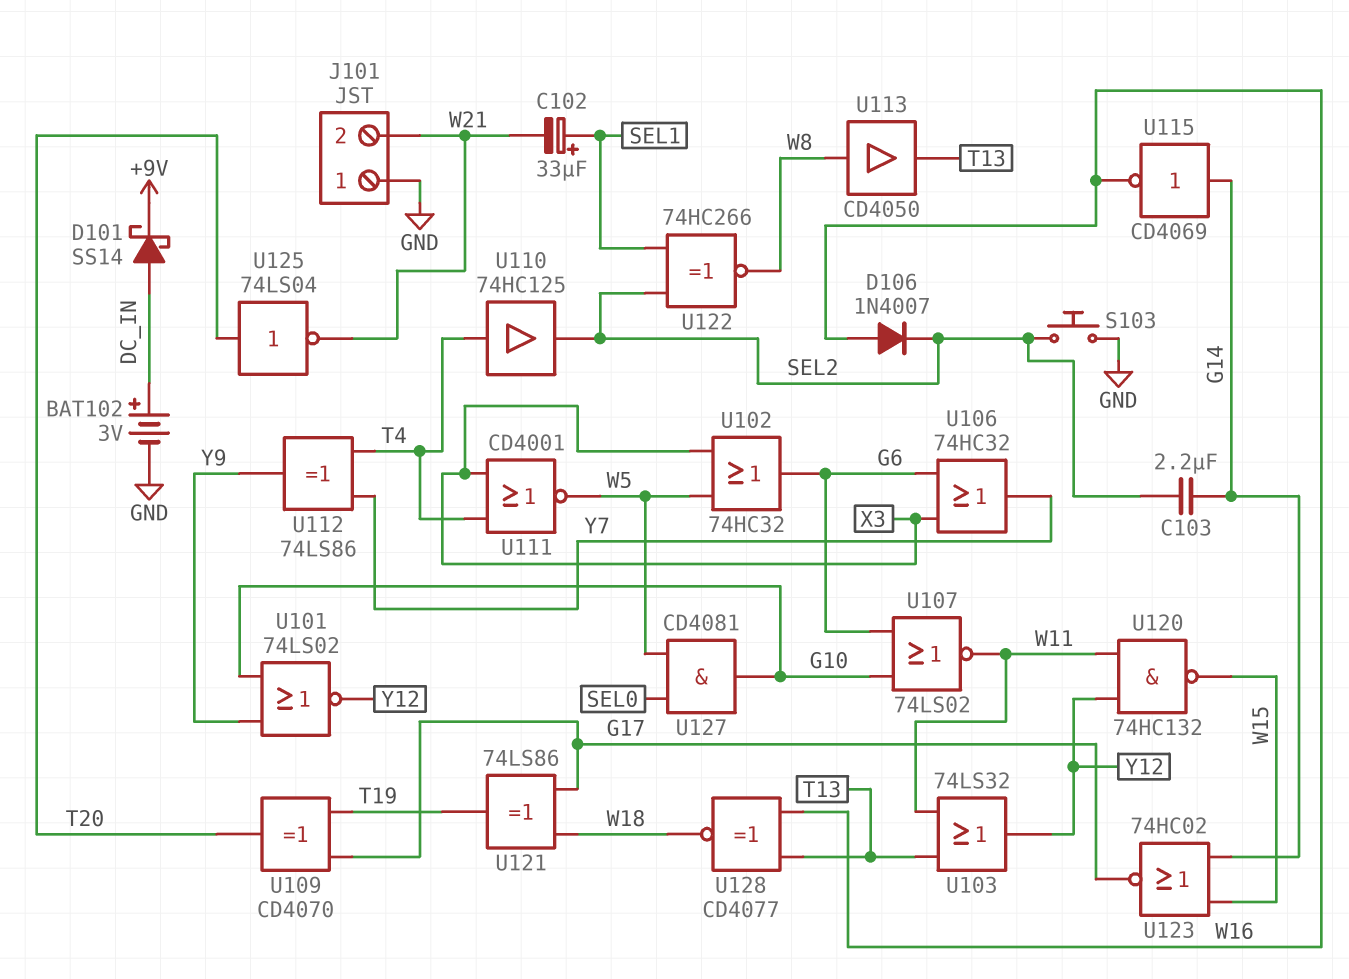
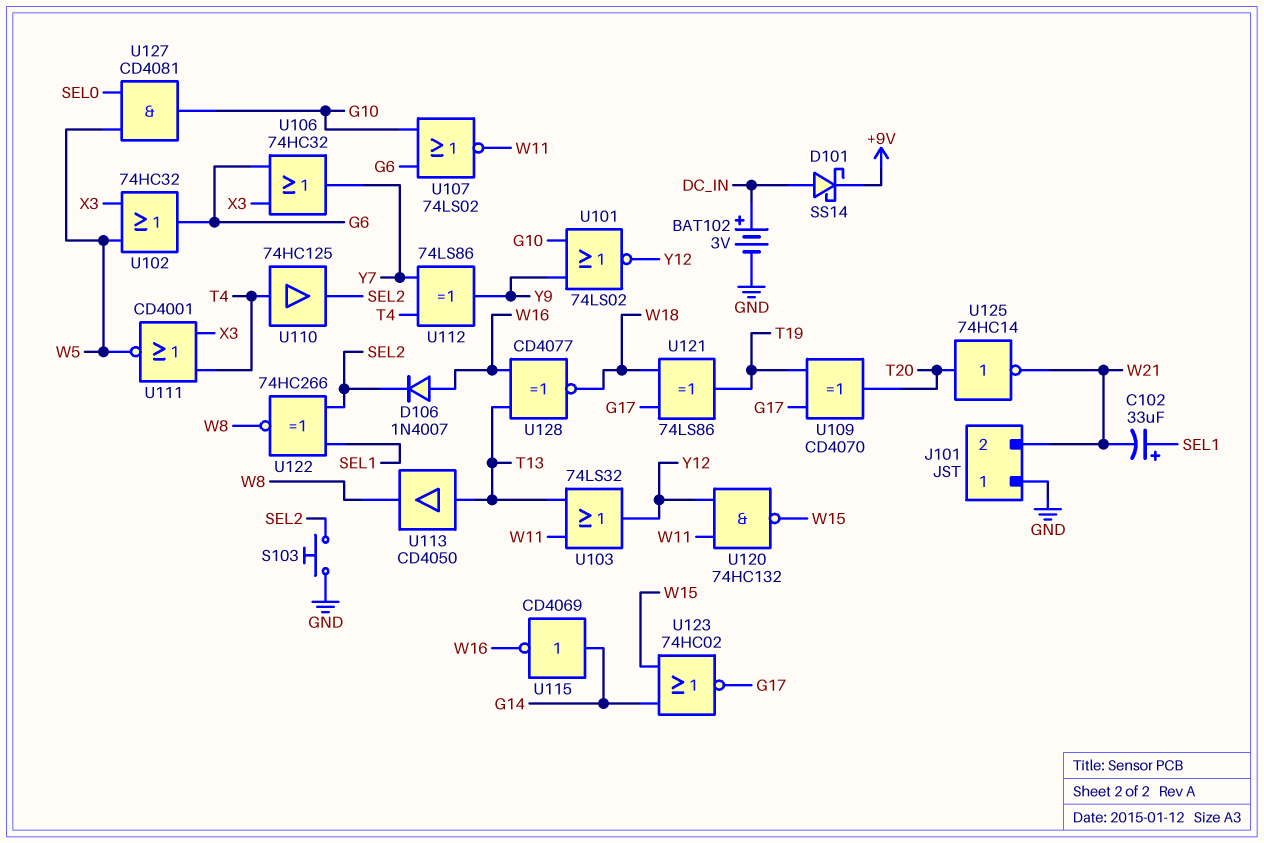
C103: 2.2uF (G14, SEL2) -> none
U113: buffer CD4050 (in W8, out T13) -> buffer CD4050 (in T13, out W8)
U125: NOT 74LS04 (in T20, out W21) -> NOT 74HC14 (in T20, out W21)

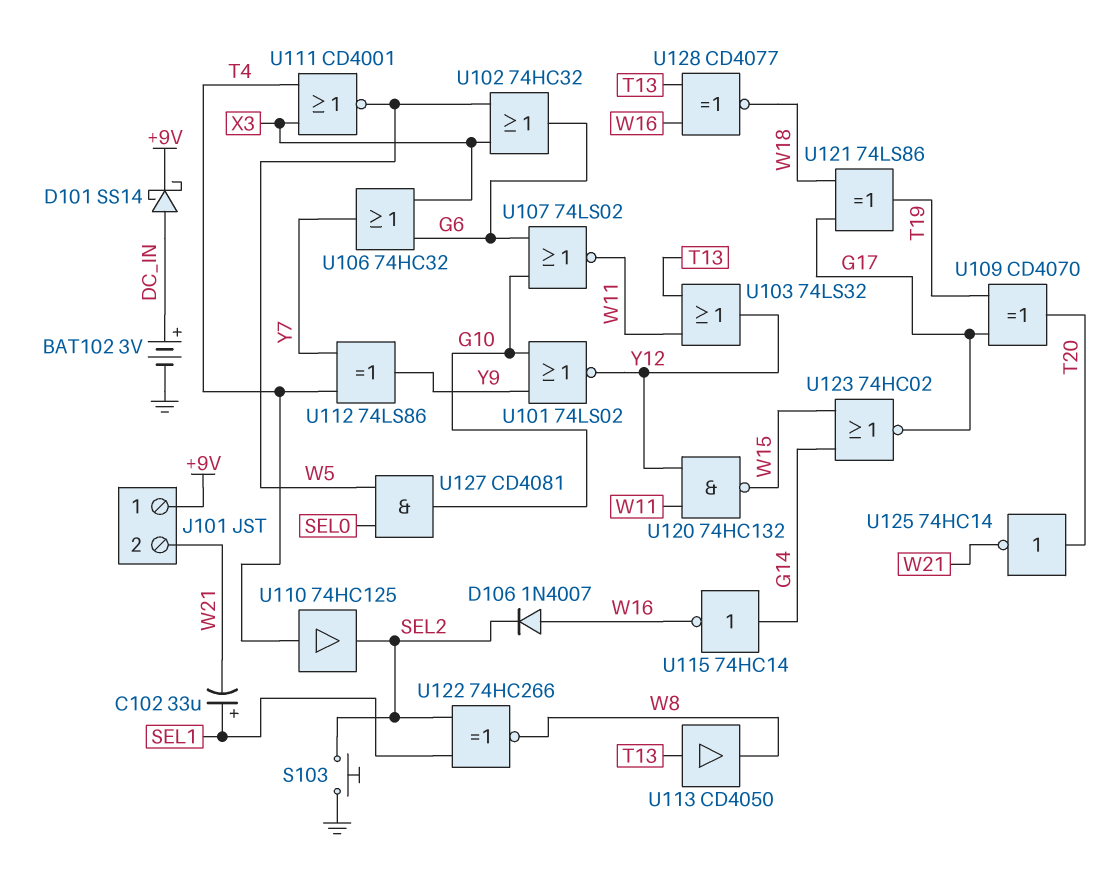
J101 pin 1: GND -> +9V
U115: NOT CD4069 (in G14, out W16) -> NOT 74HC14 (in G14, out W16)

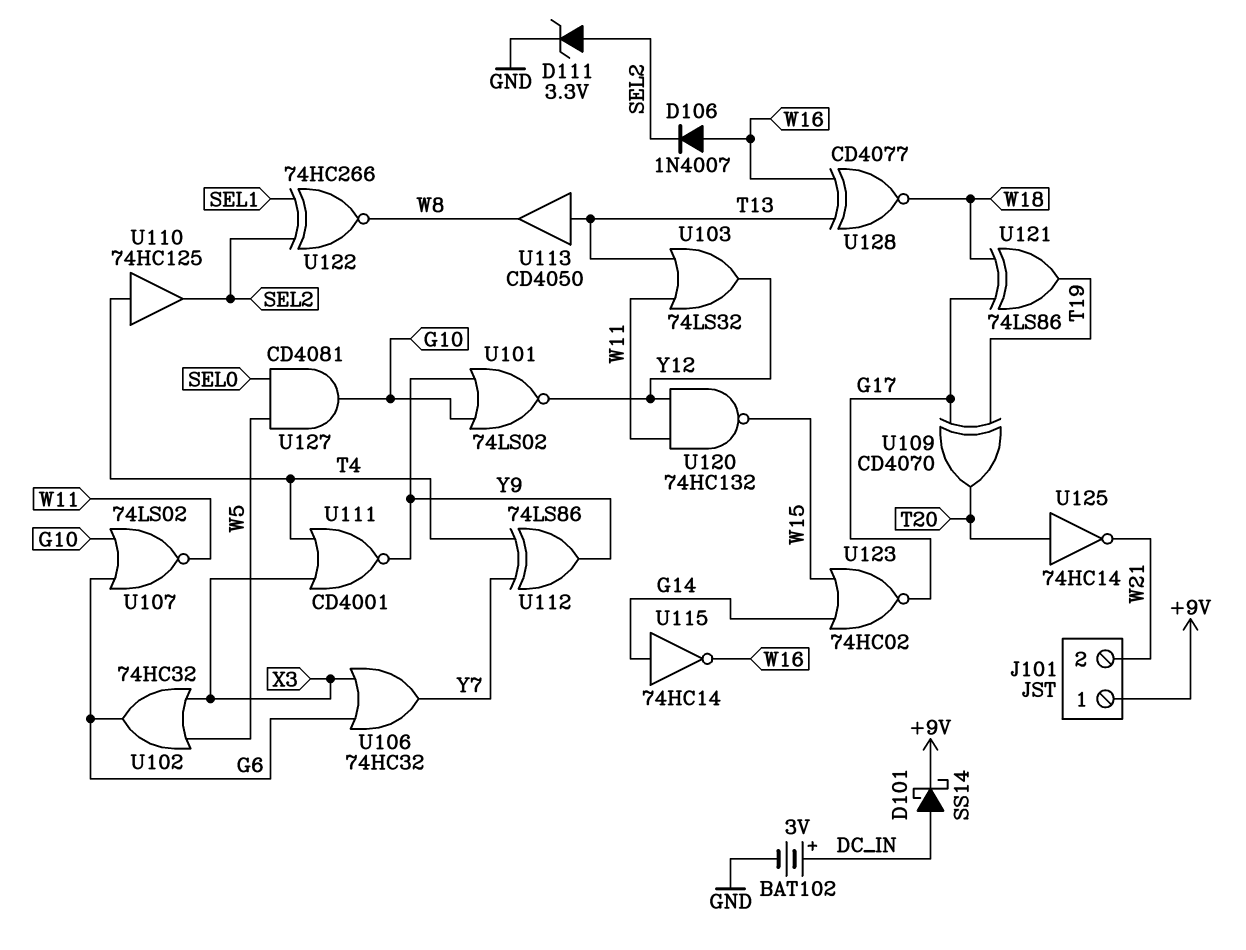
C102: 33uF (plus SEL1, minus W21) -> none
D111: none -> zener 3.3V (A SEL2, K GND)
S103: button (GND, SEL2) -> none
U111: NOR CD4001 (in T4, in X3, out W5) -> NOR CD4001 (in T4, in X3, out Y9)

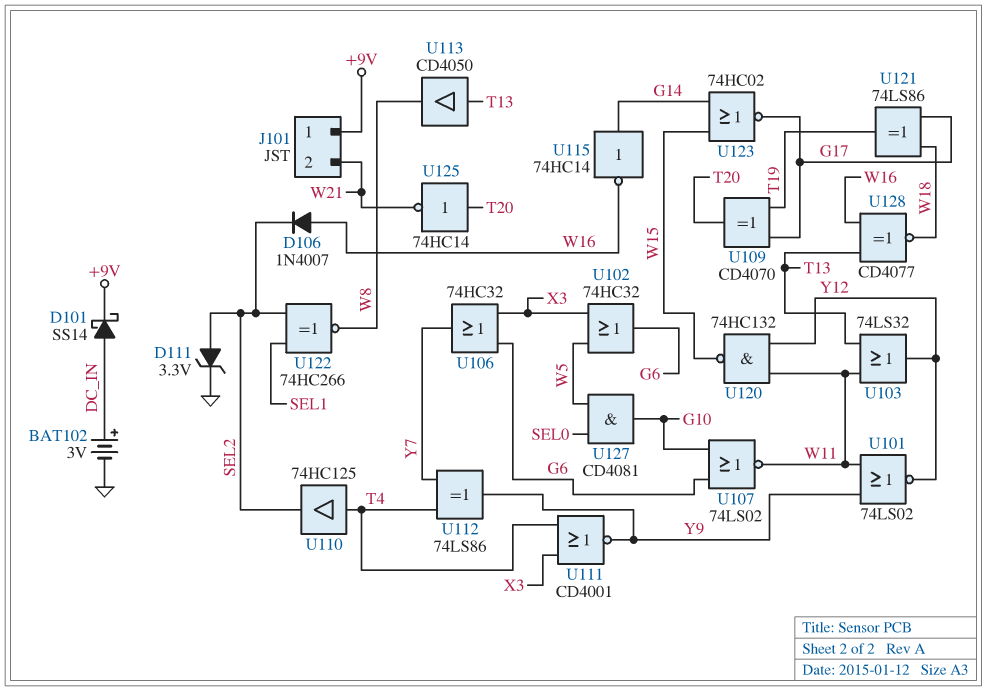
U101: NOR 74LS02 (in G10, in Y9, out Y12) -> NOR 74LS02 (in W11, in Y9, out Y12)

